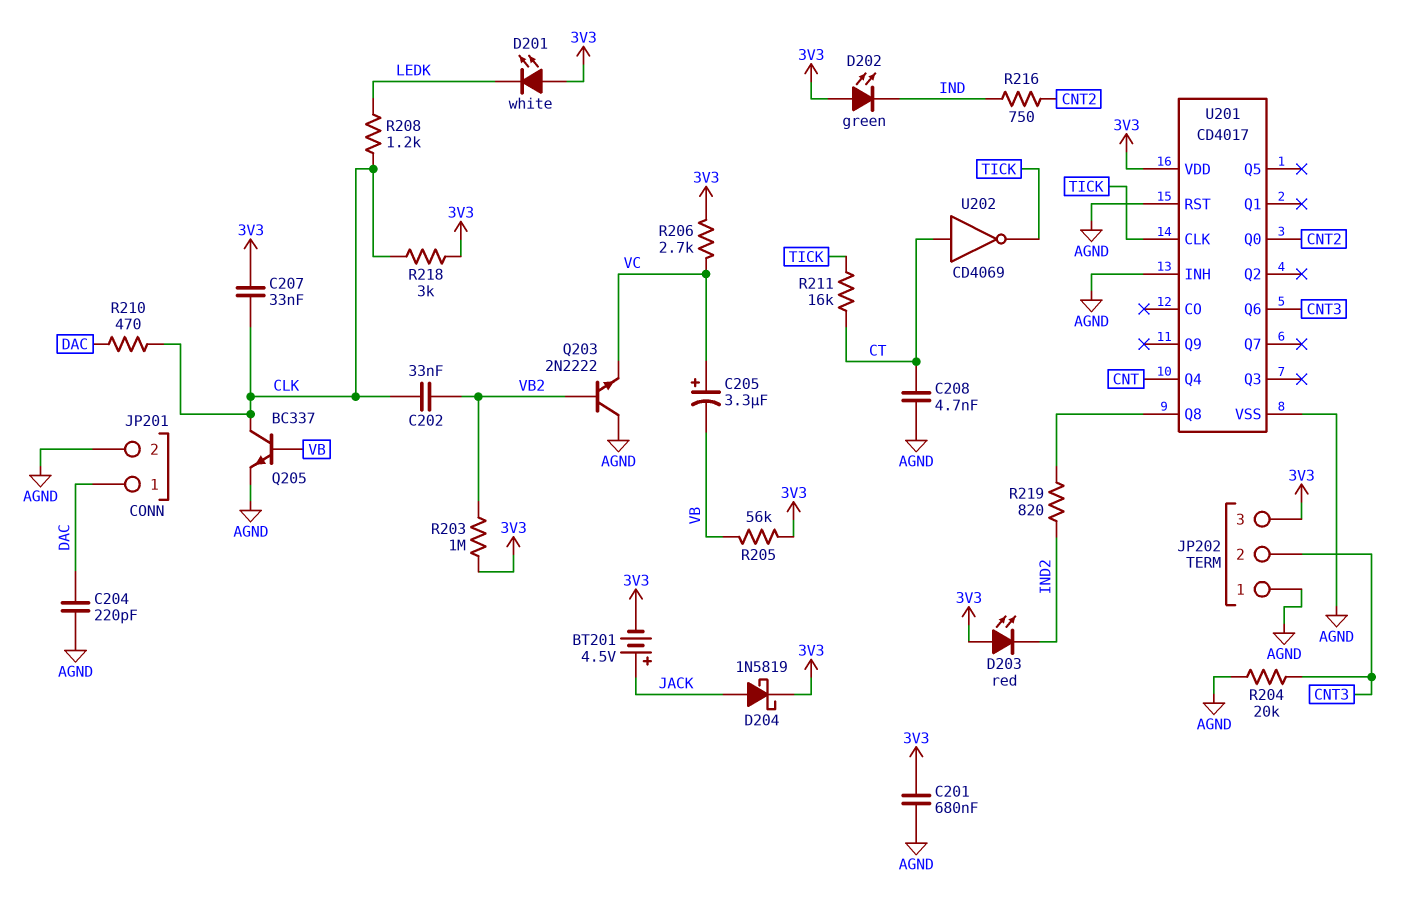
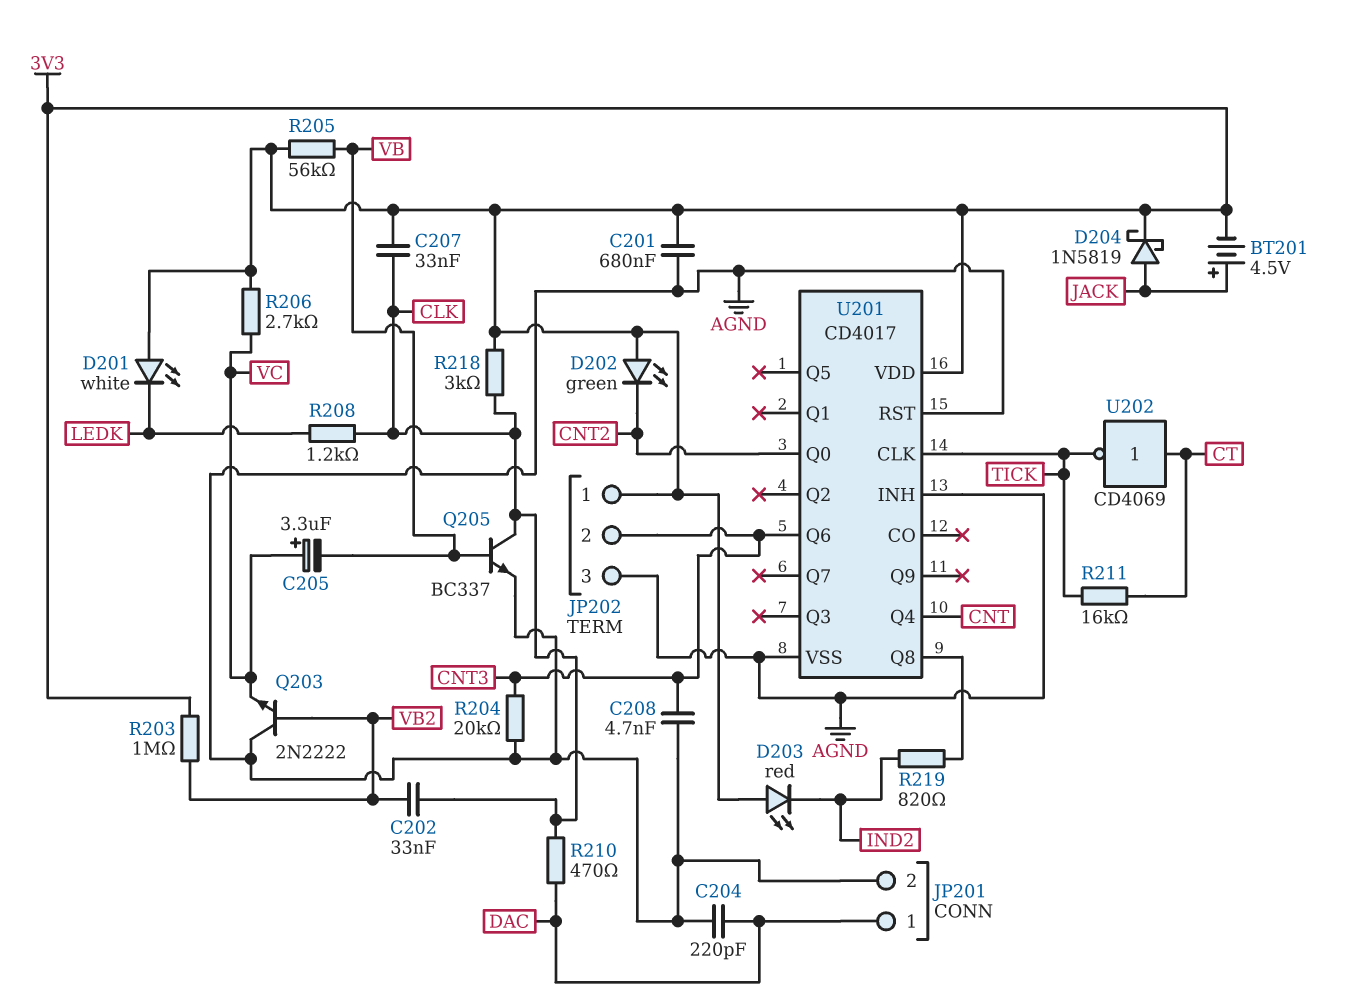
C208: 4.7nF (AGND, CT) -> 4.7nF (AGND, CNT3)
D202: LED green (A 3V3, K IND) -> LED green (A 3V3, K CNT2)
JP202 pin 1: AGND -> 3V3
JP202 pin 3: 3V3 -> AGND
R216: 750 (CNT2, IND) -> none

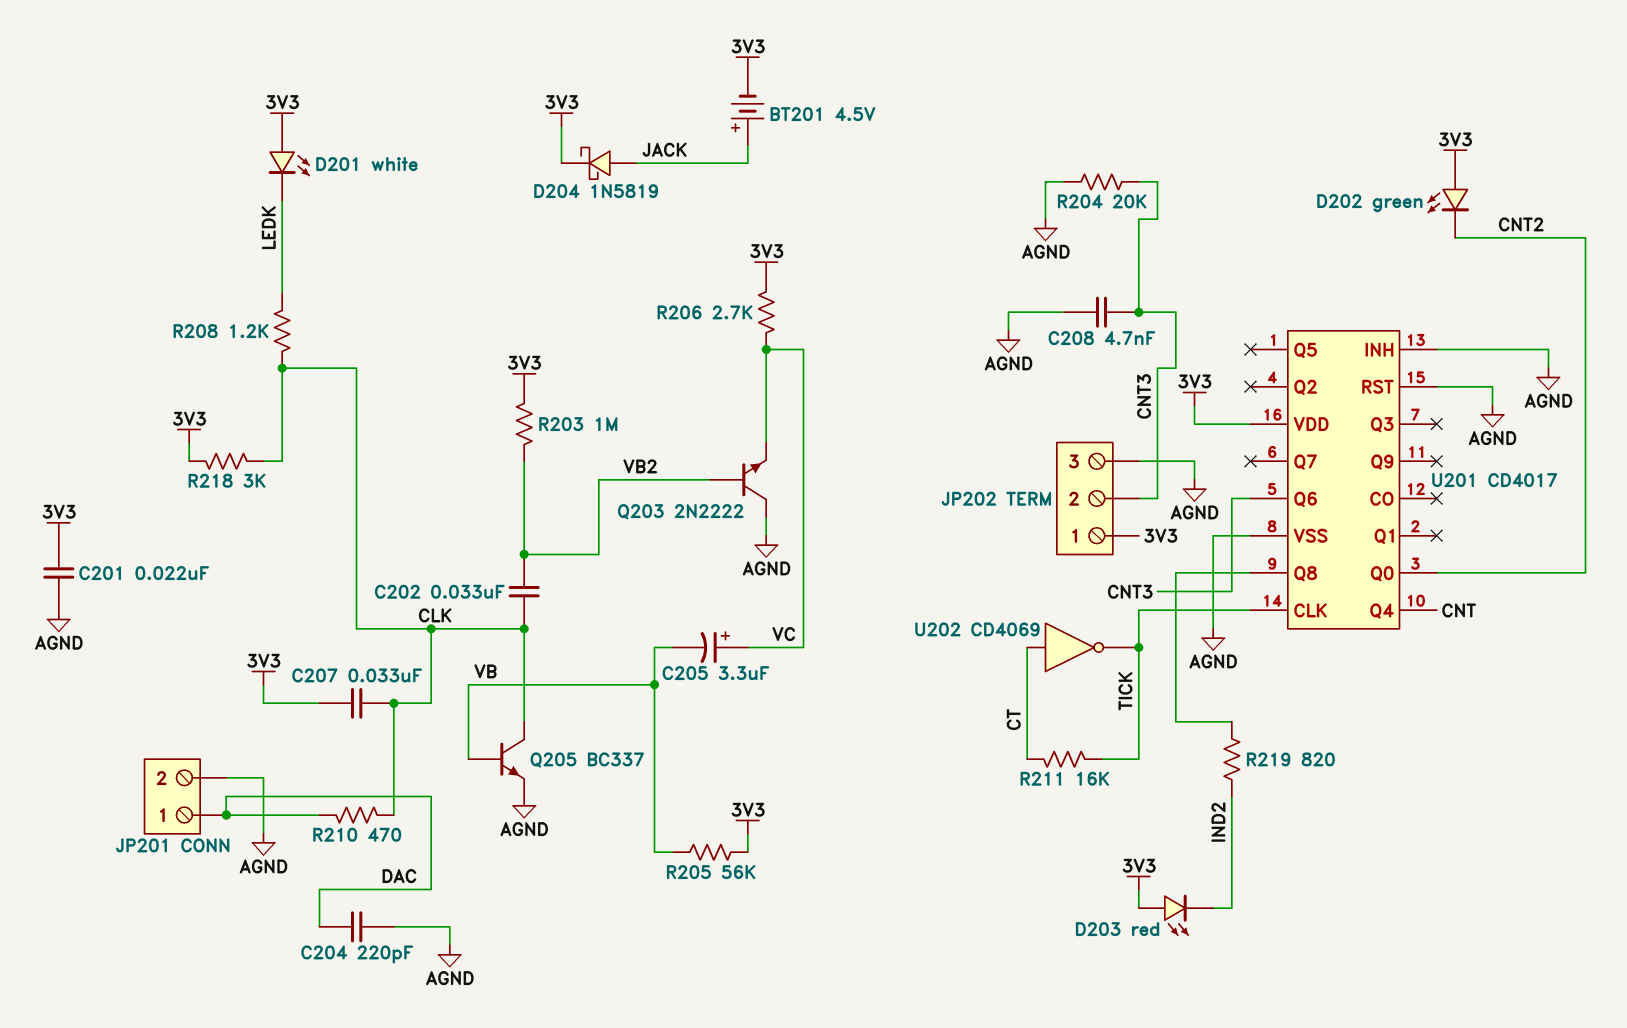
C201: 680nF (3V3, AGND) -> 22nF (3V3, AGND)

